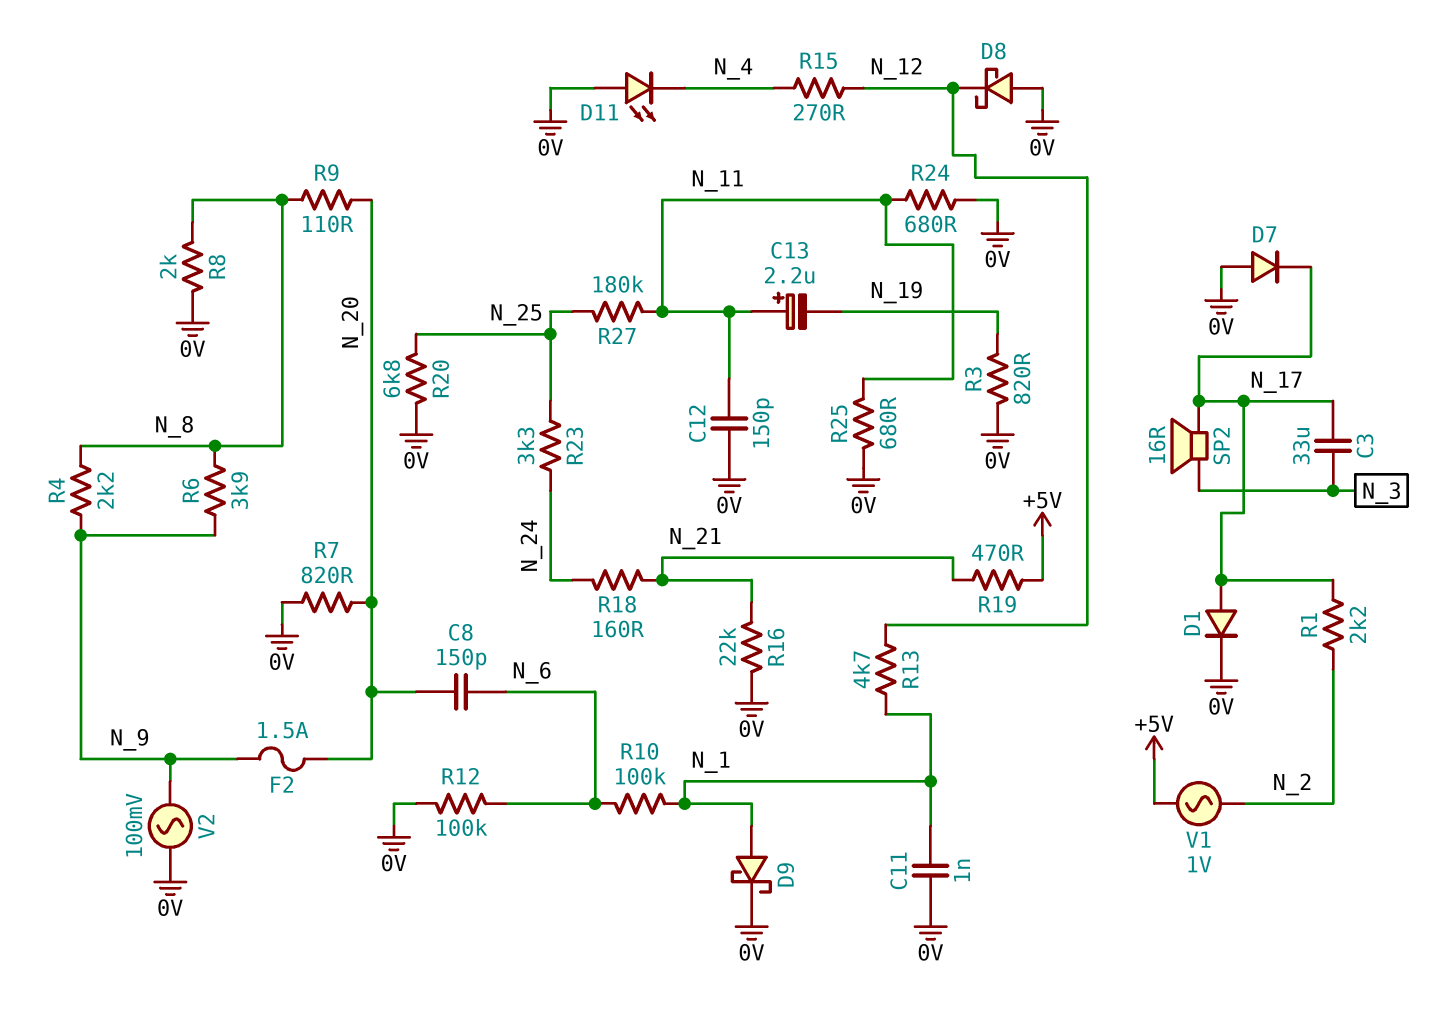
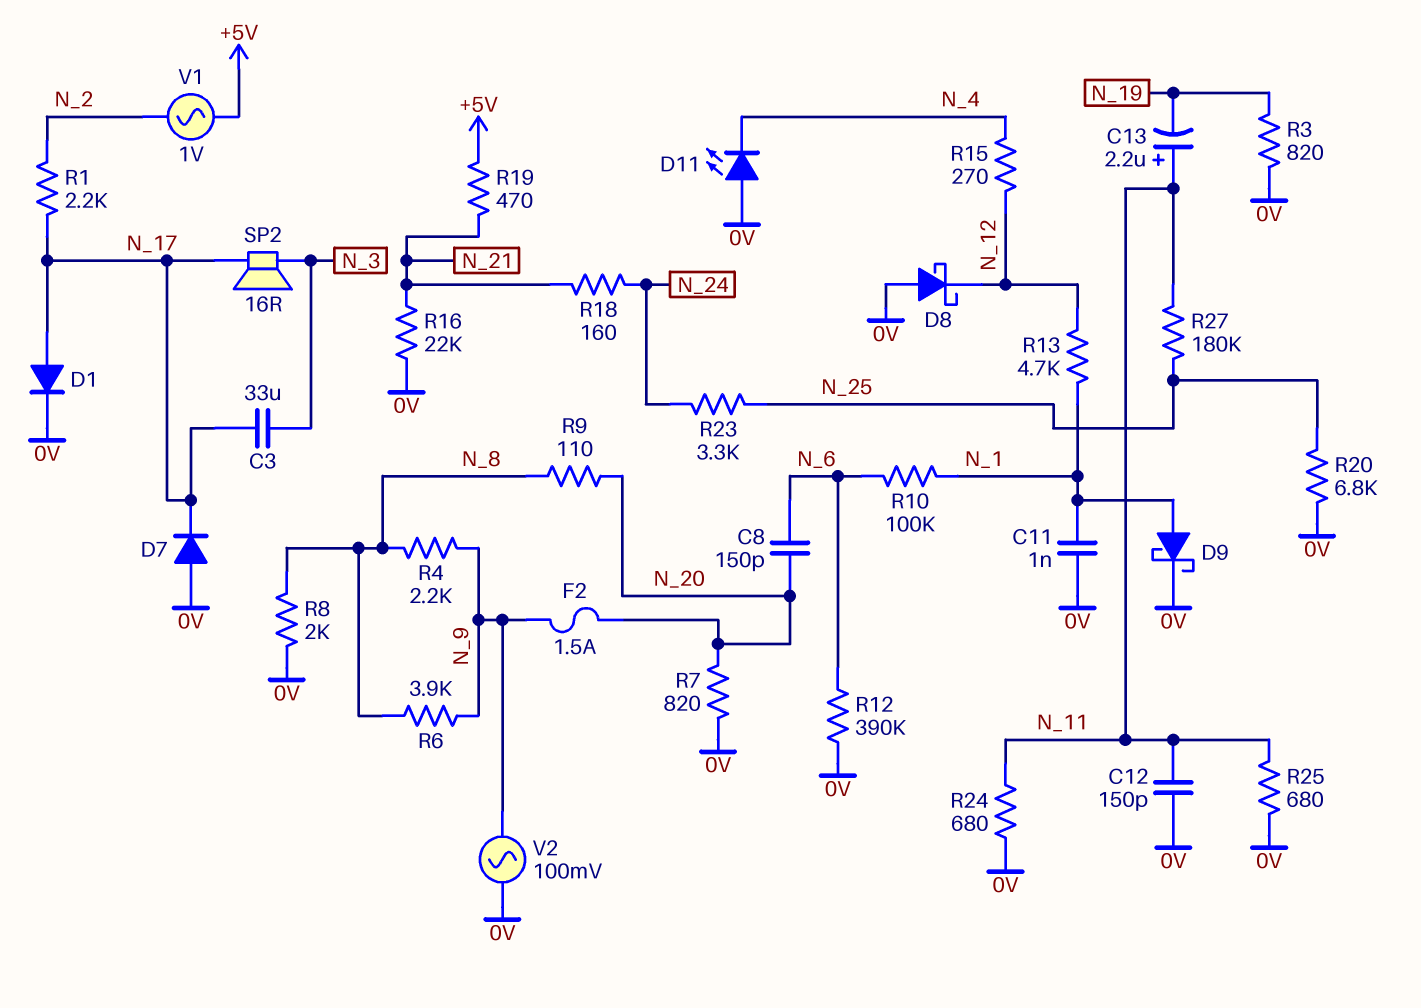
R12: 100k (0V, N_6) -> 390k (0V, N_6)

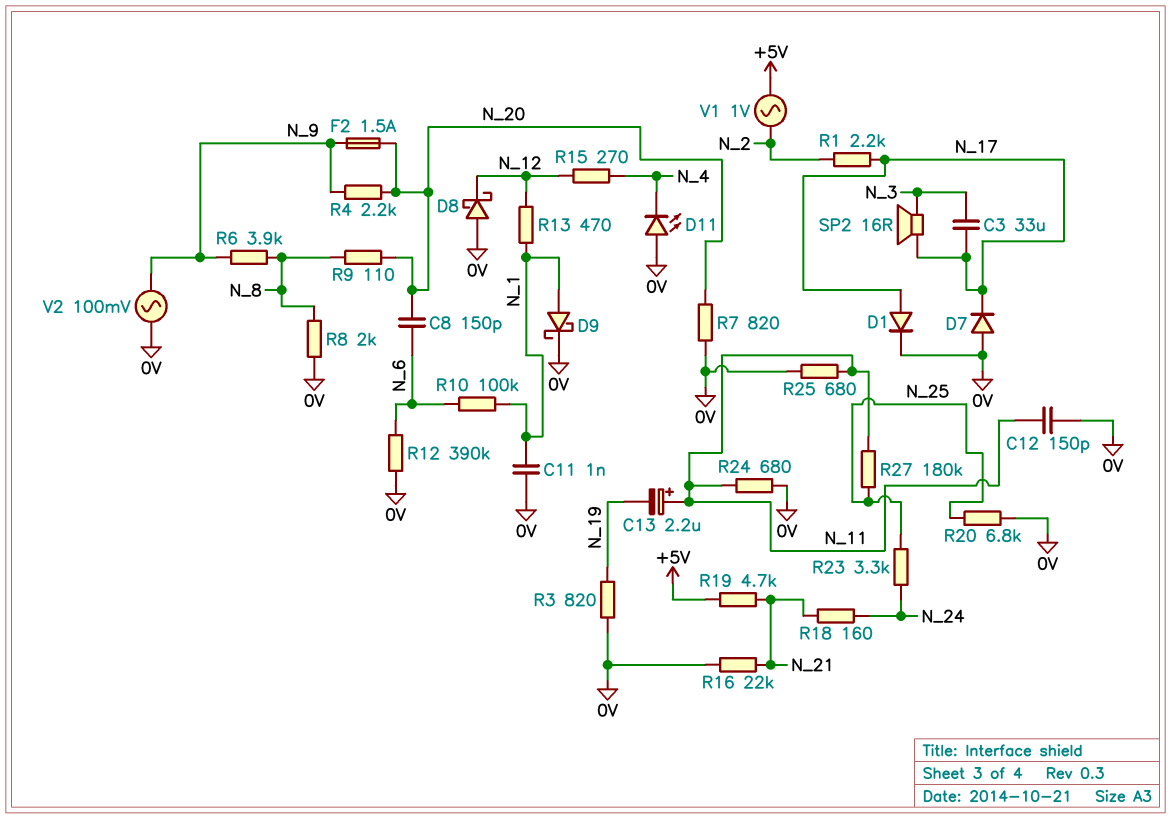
R4: 2.2k (N_8, N_9) -> 2.2k (N_9, N_20)
R13: 4.7k (N_1, N_12) -> 470 (N_1, N_12)
R19: 470 (+5V, N_21) -> 4.7k (+5V, N_21)

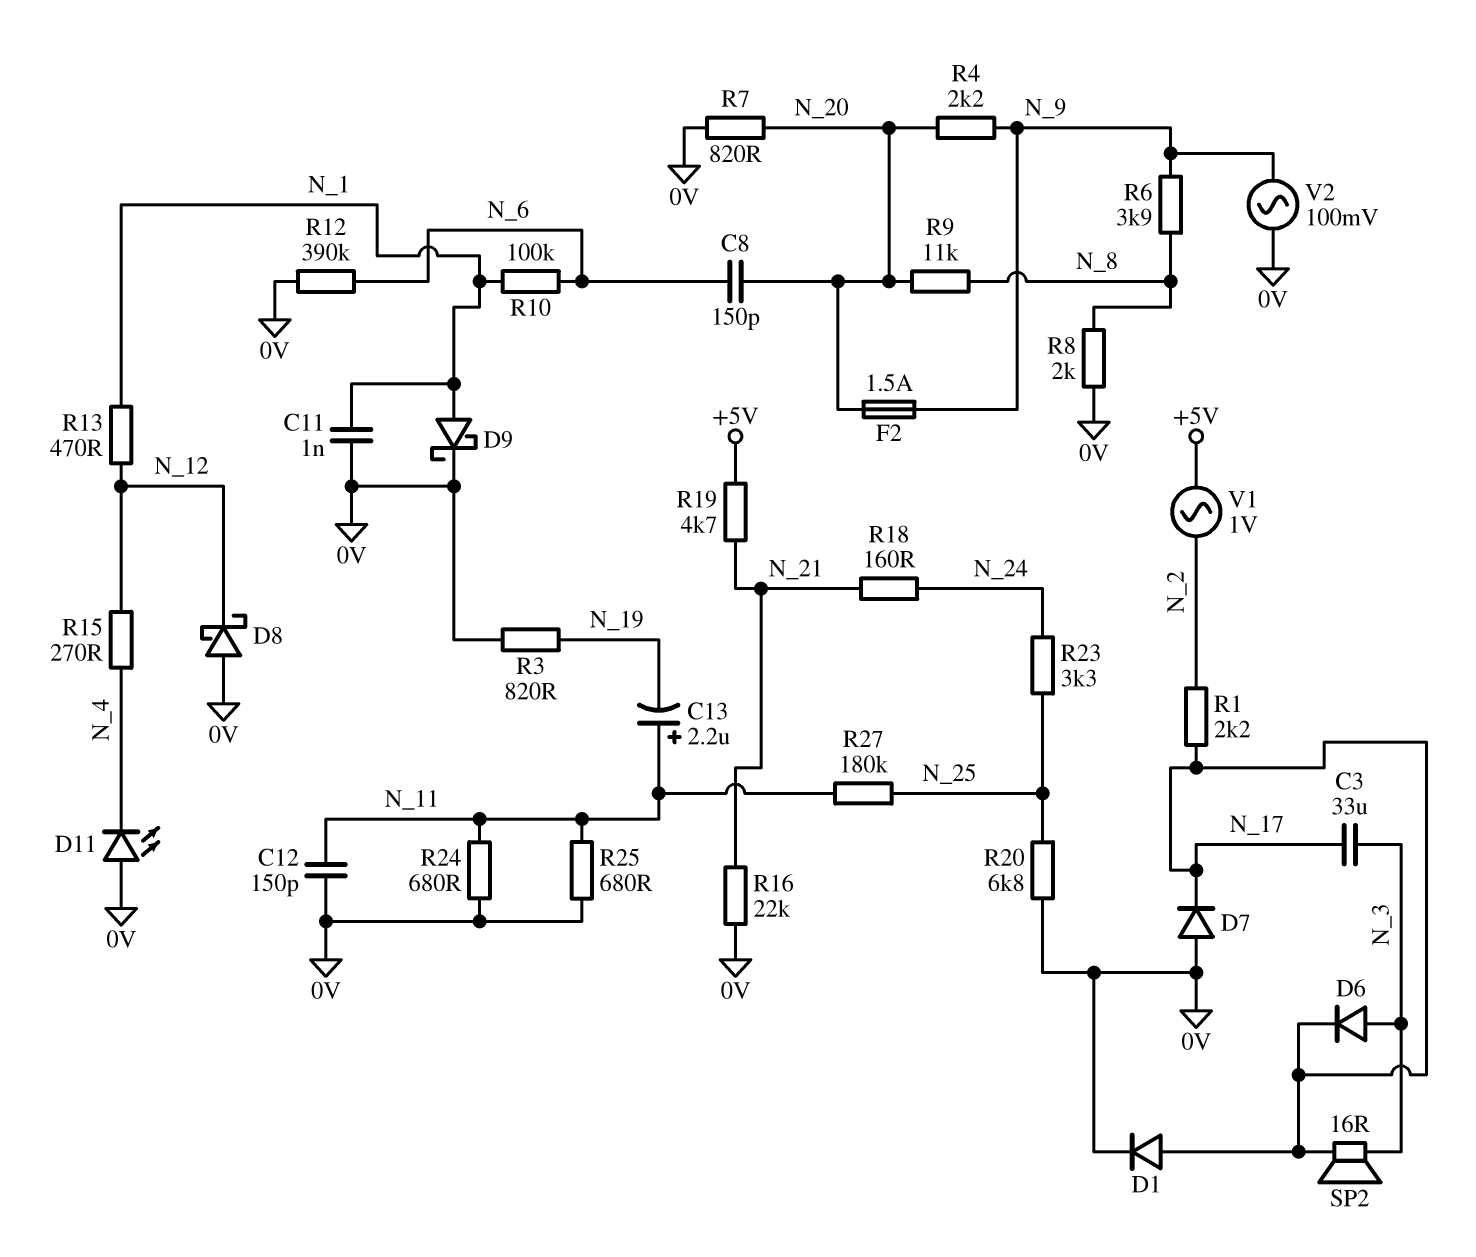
D6: none -> diode (A N_3, K N_17)
R9: 110 (N_8, N_20) -> 11k (N_8, N_20)

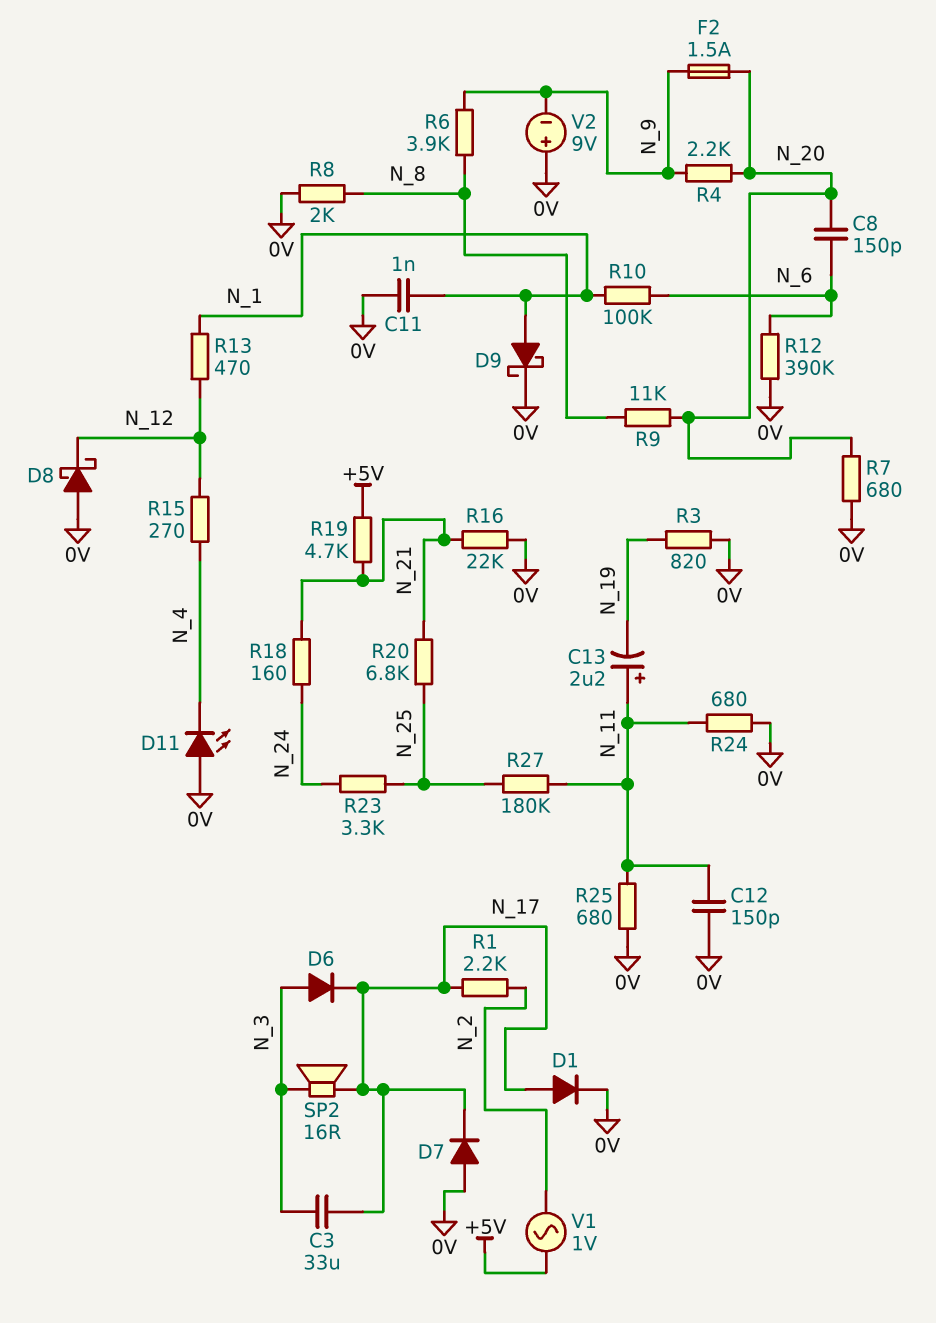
R7: 820 (0V, N_20) -> 680 (0V, N_20)
R20: 6.8k (0V, N_25) -> 6.8k (N_21, N_25)
V2: AC 100mV (0V, N_9) -> 9V (plus 0V, minus N_9)

